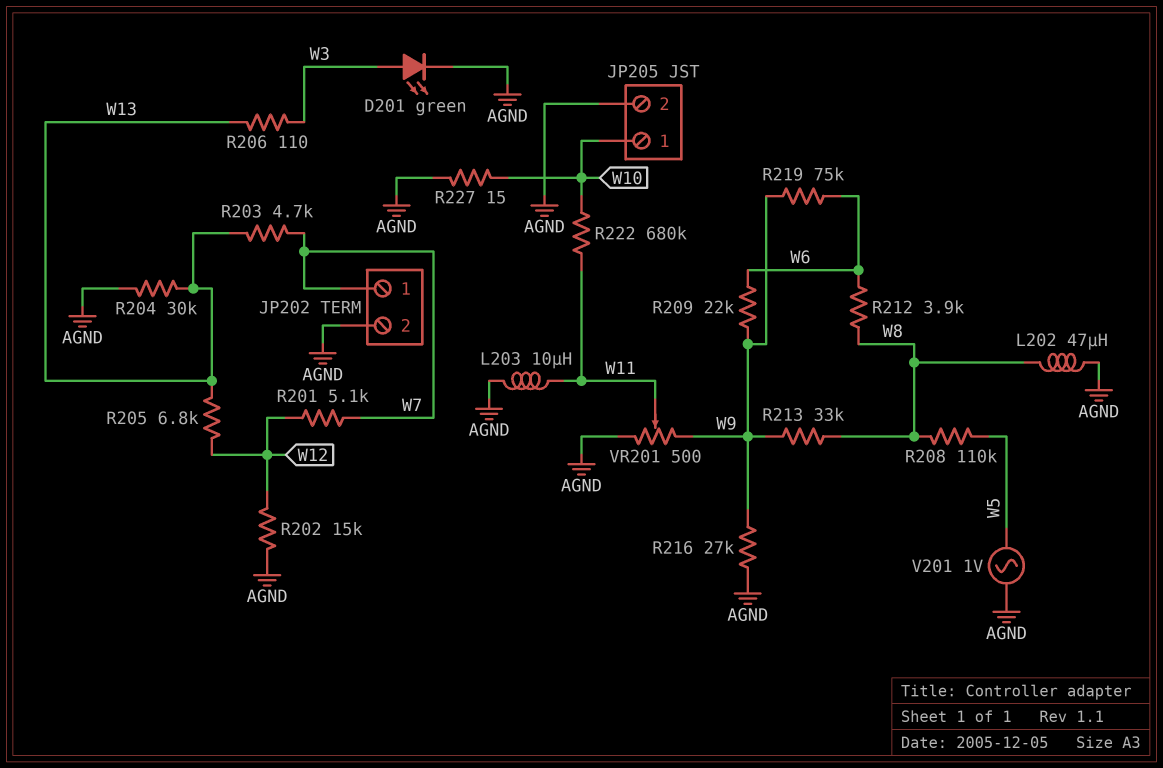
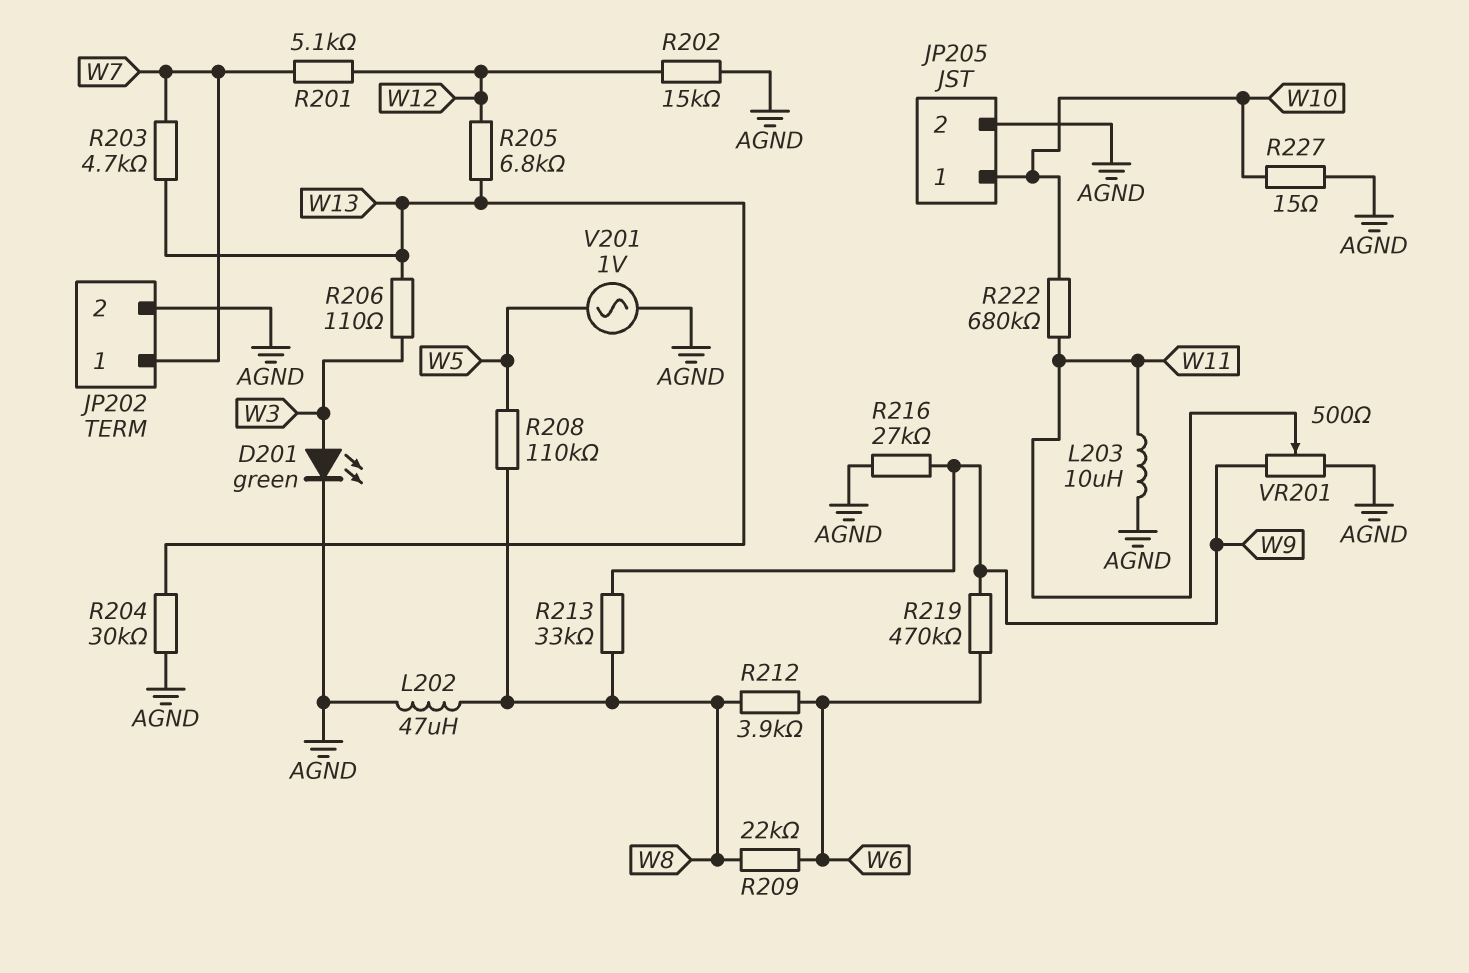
R209: 22k (W6, W9) -> 22k (W6, W8)
R219: 75k (W6, W9) -> 470k (W6, W9)

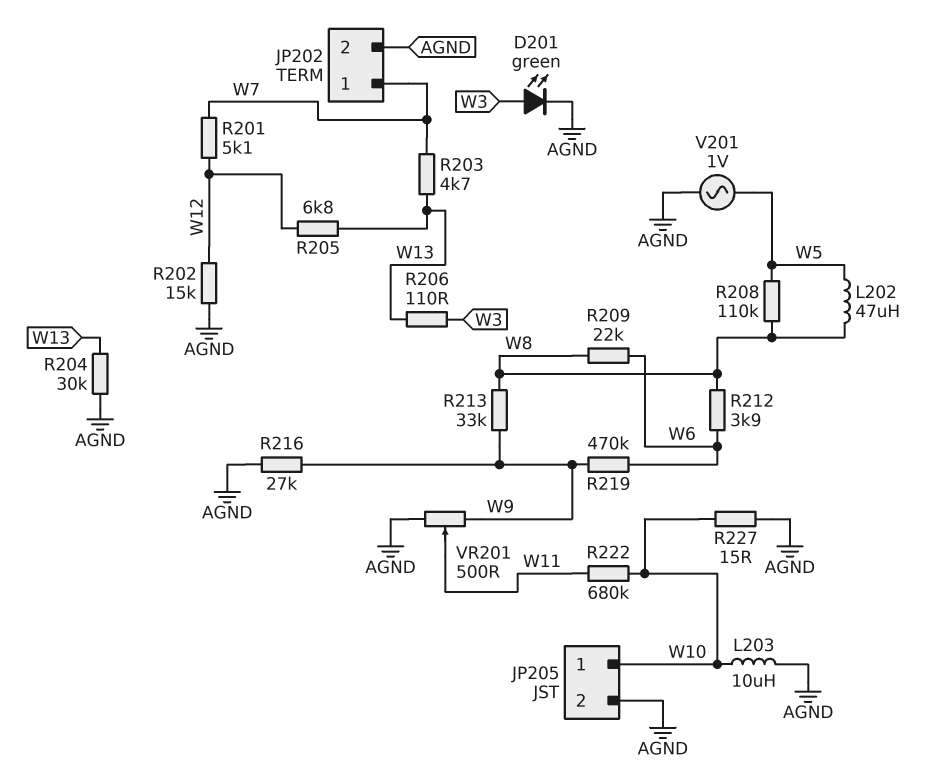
L202: 47uH (AGND, W8) -> 47uH (W5, W8)
L203: 10uH (AGND, W11) -> 10uH (AGND, W10)

